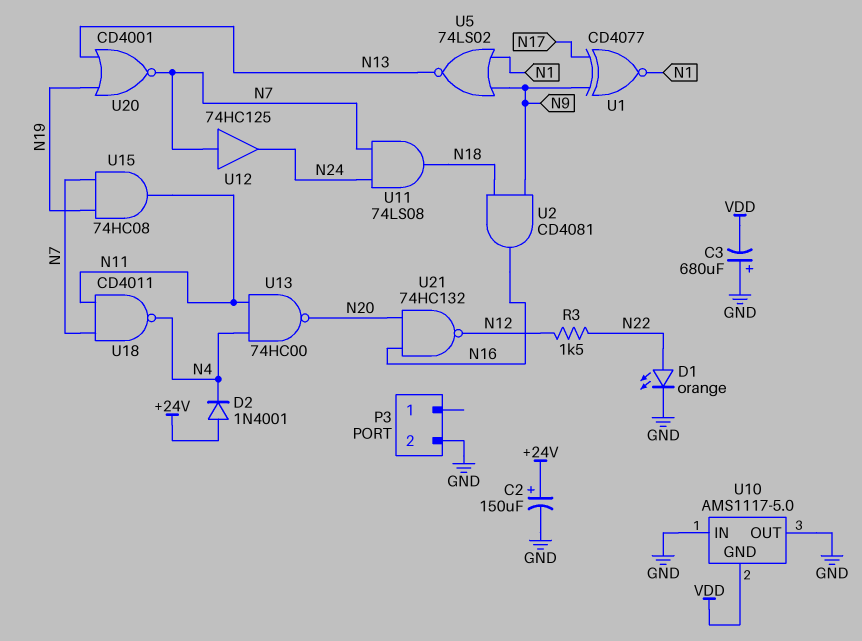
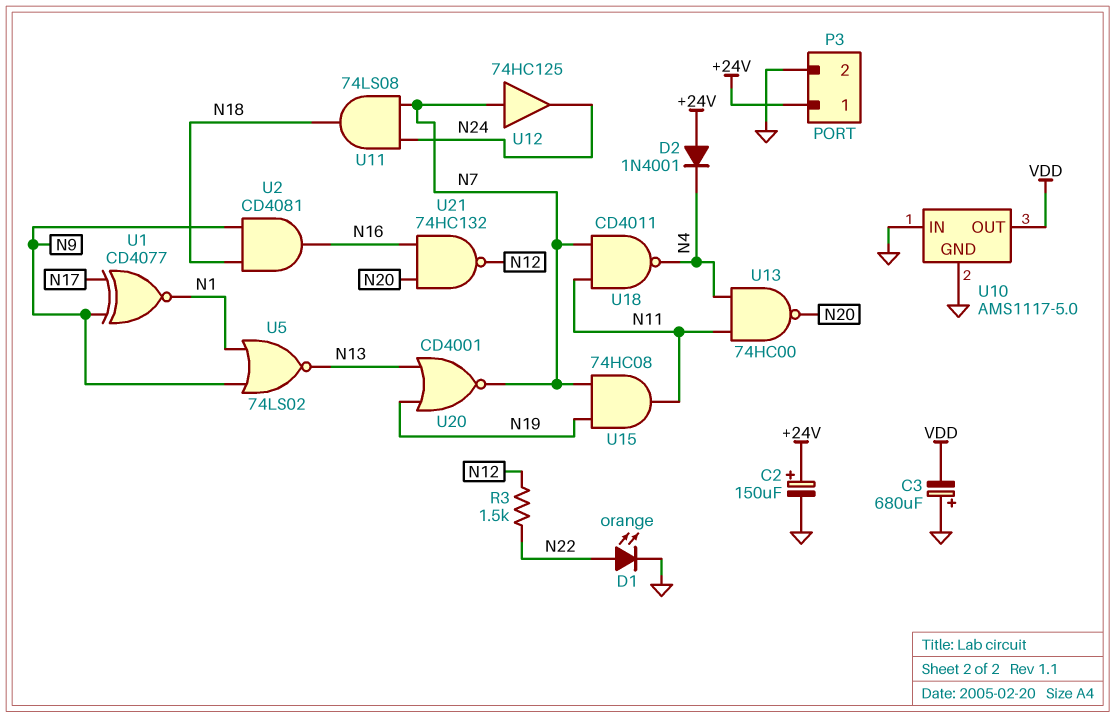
P3 pin 1: none -> +24V
U10 pin GND: VDD -> GND
U10 pin OUT: GND -> VDD

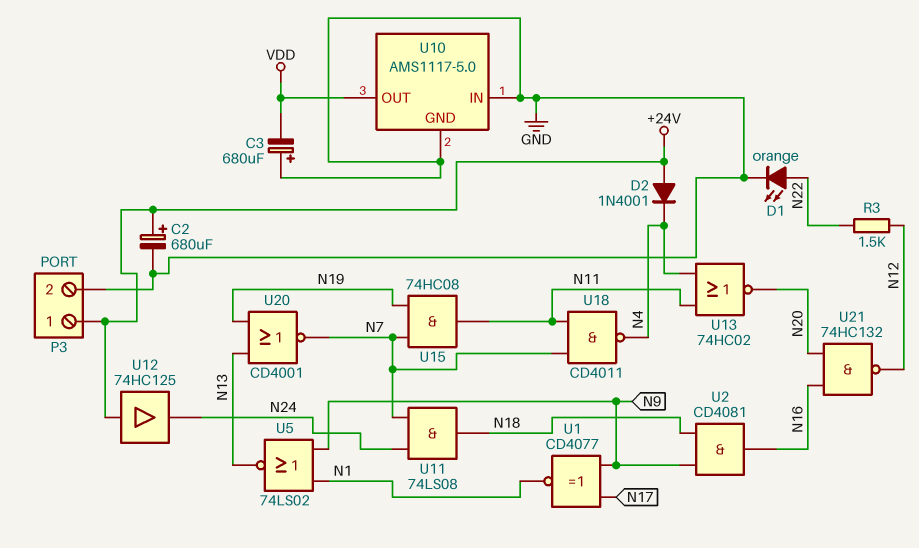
C2: 150uF (plus +24V, minus GND) -> 680uF (plus +24V, minus GND)
U12: buffer 74HC125 (in N7, out N24) -> buffer 74HC125 (in +24V, out N24)
U13: NAND 74HC00 (in N4, in N11, out N20) -> NOR 74HC02 (in N4, in N11, out N20)

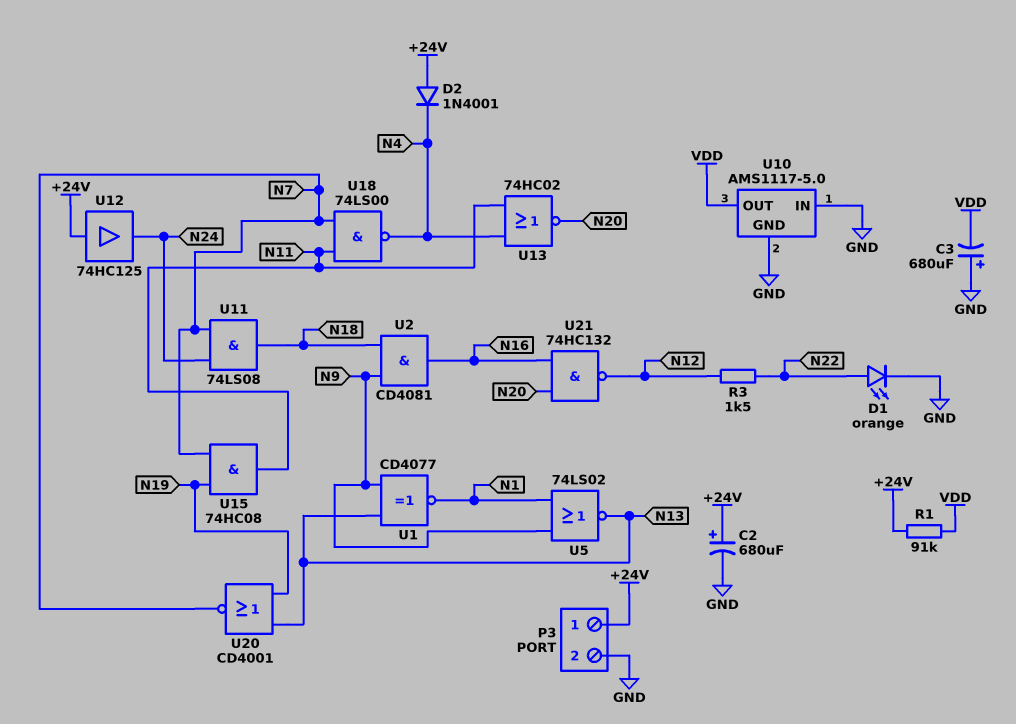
R1: none -> 91k (+24V, VDD)
U1: XNOR CD4077 (in N9, in N17, out N1) -> XNOR CD4077 (in N9, in N13, out N1)
U18: NAND CD4011 (in N7, in N11, out N4) -> NAND 74LS00 (in N7, in N11, out N4)

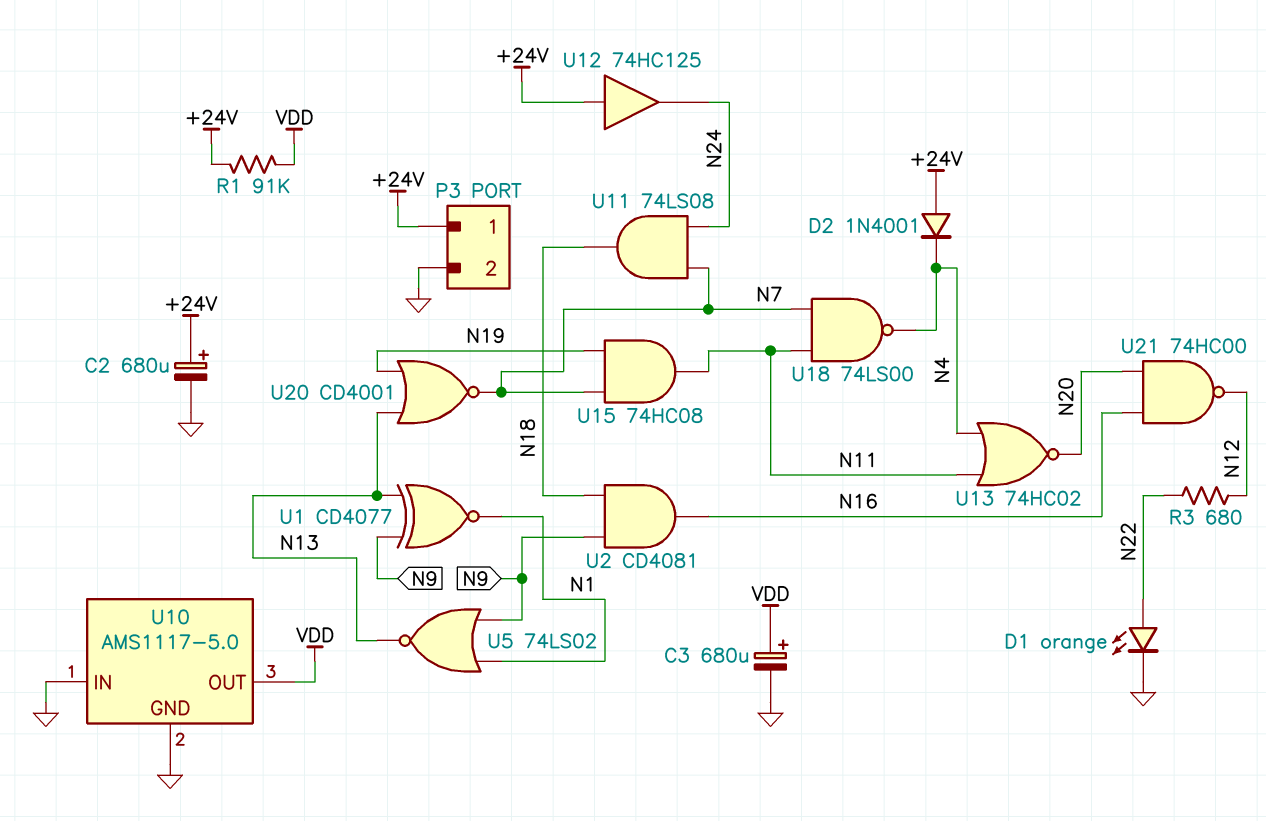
C3: 680uF (plus GND, minus VDD) -> 680uF (plus VDD, minus GND)
R3: 1.5k (N12, N22) -> 680 (N12, N22)
U21: NAND 74HC132 (in N16, in N20, out N12) -> NAND 74HC00 (in N16, in N20, out N12)

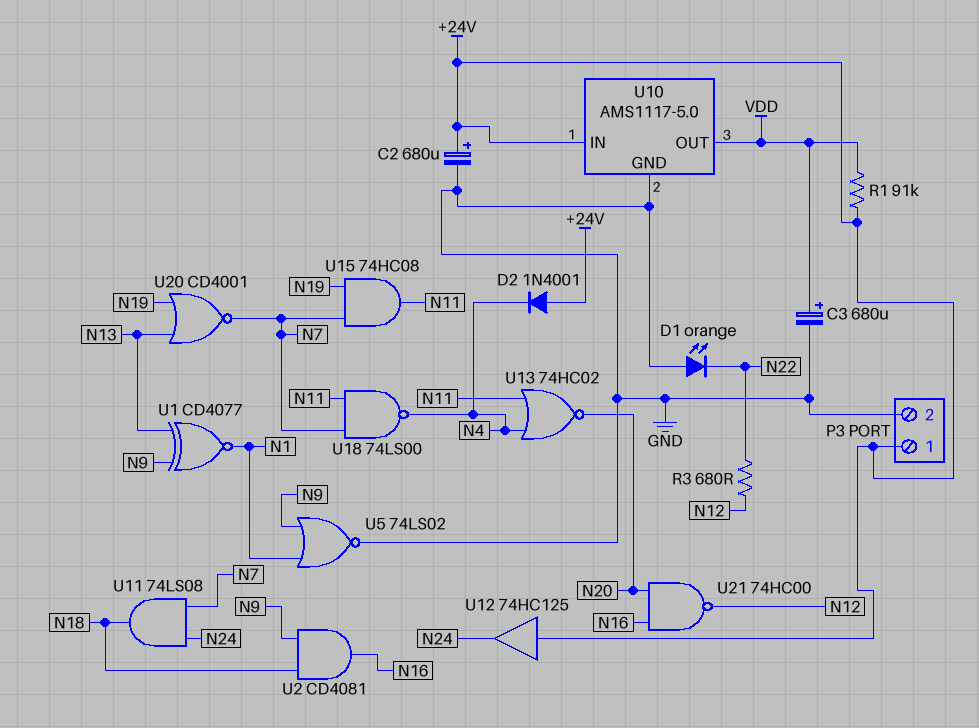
D1: LED orange (A N22, K GND) -> LED orange (A GND, K N22)
U5: NOR 74LS02 (in N1, in N9, out N13) -> NOR 74LS02 (in N1, in N9, out GND)
U10 pin IN: GND -> +24V

